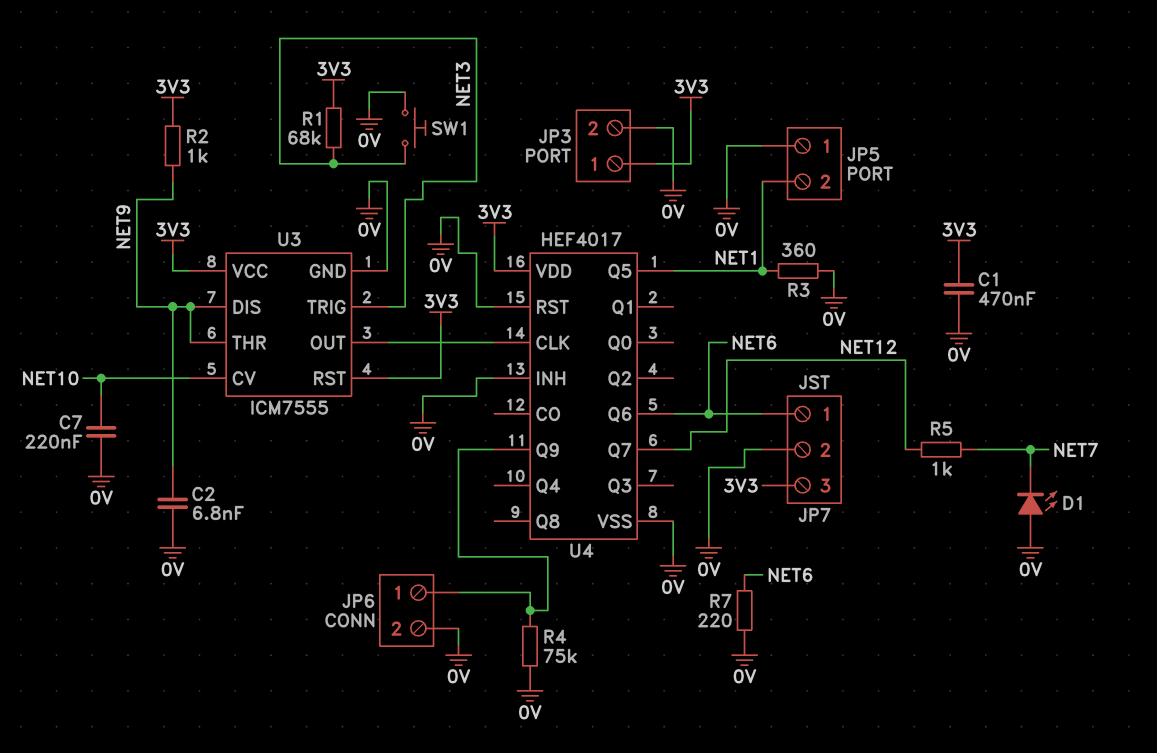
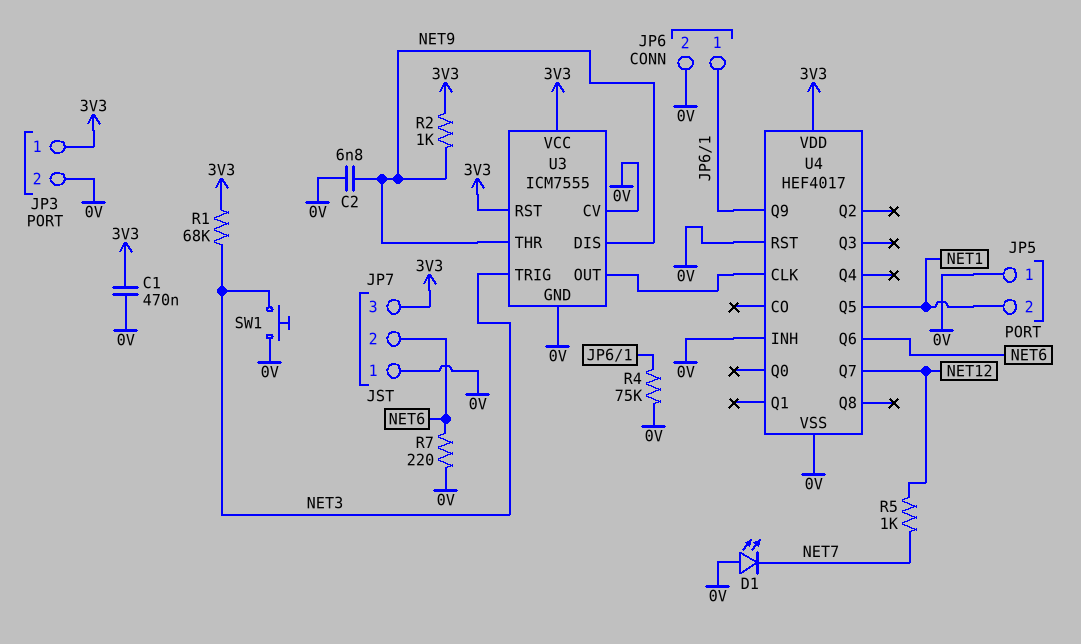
C7: 220nF (0V, NET10) -> none
JP7 pin 1: NET6 -> 0V
JP7 pin 2: 0V -> NET6
R3: 360 (0V, NET1) -> none
U3 pin CV: NET10 -> 0V

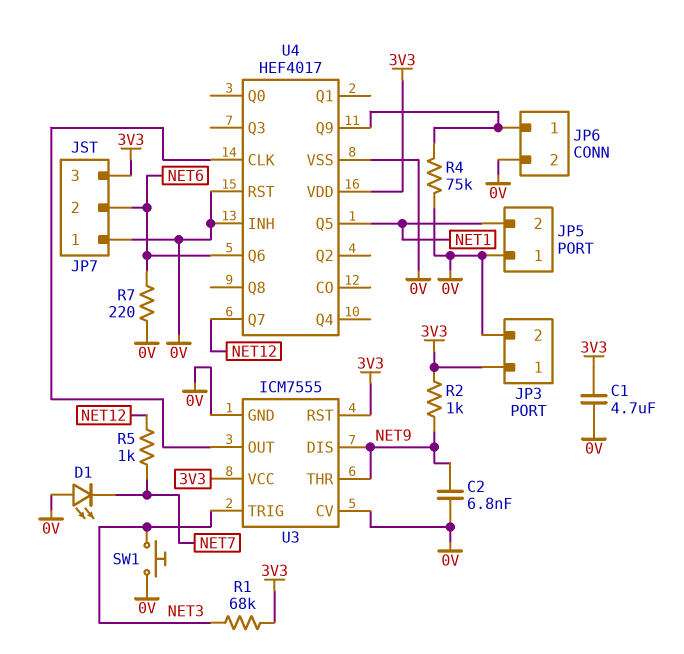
C1: 470nF (0V, 3V3) -> 4.7uF (0V, 3V3)

